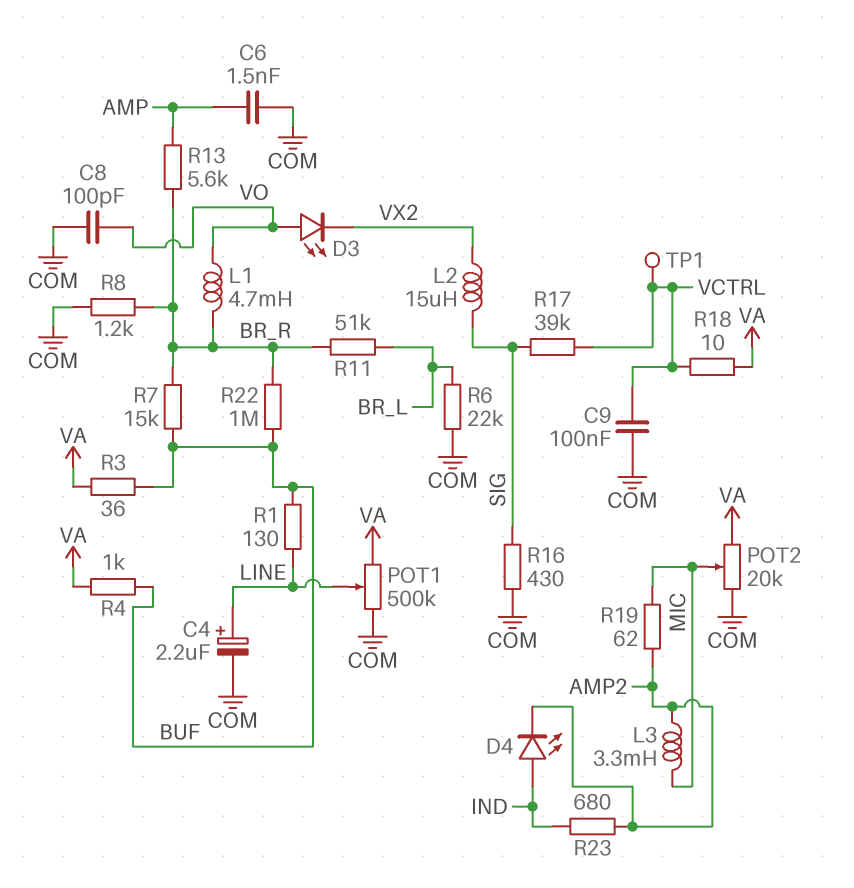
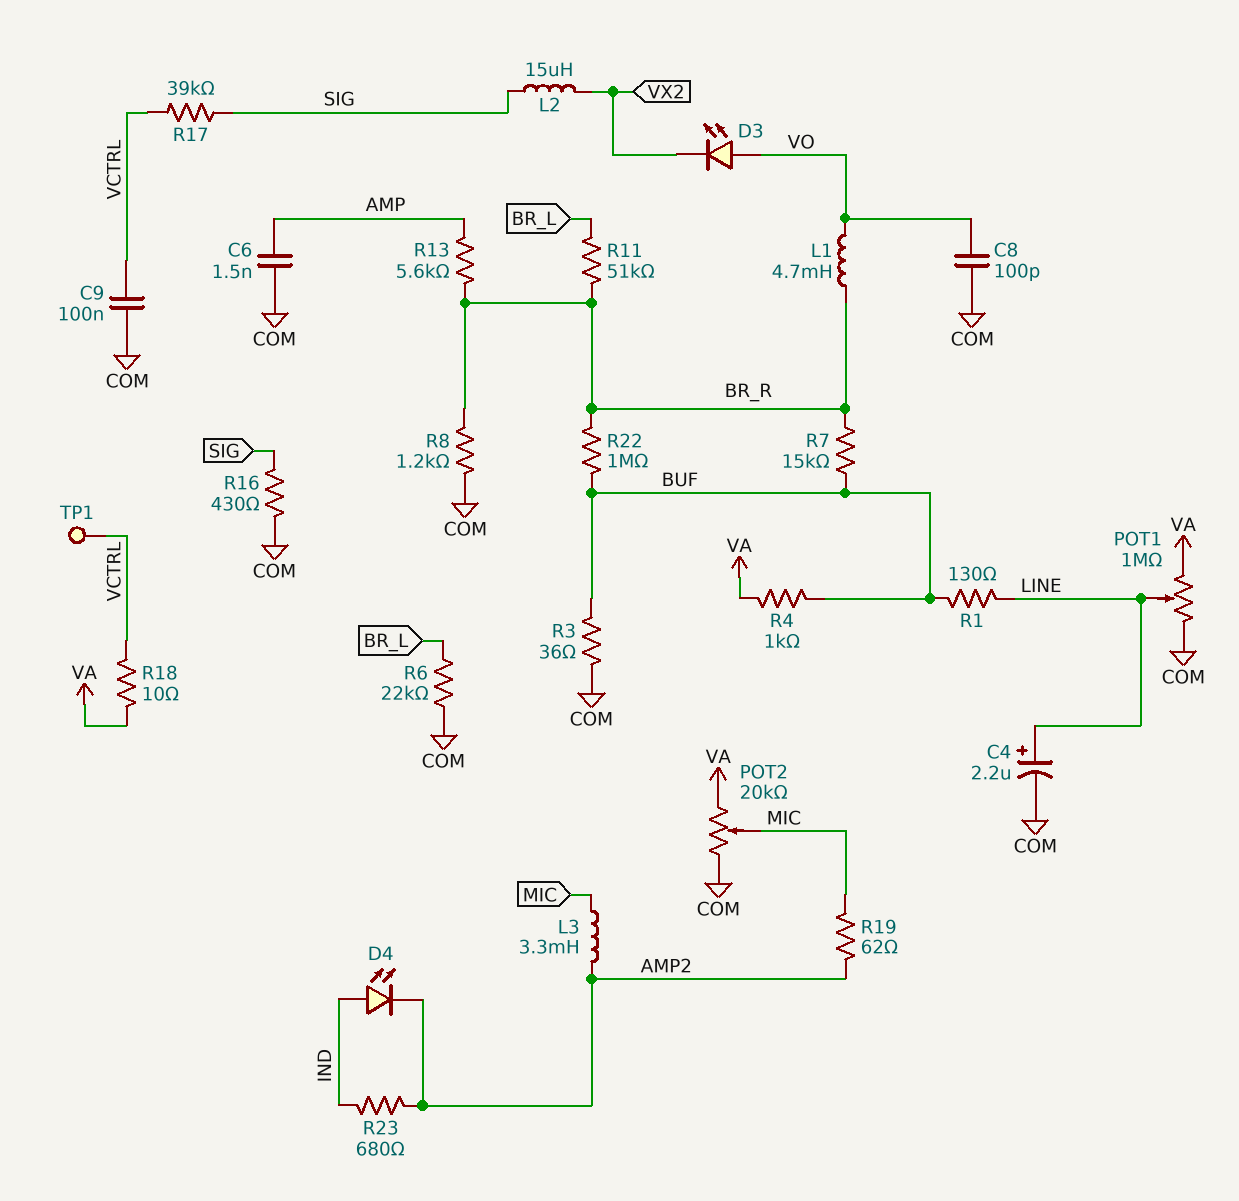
POT1: 500k (COM, VA, wiper LINE) -> 1M (COM, VA, wiper LINE)
R3: 36 (BUF, VA) -> 36 (BUF, COM)

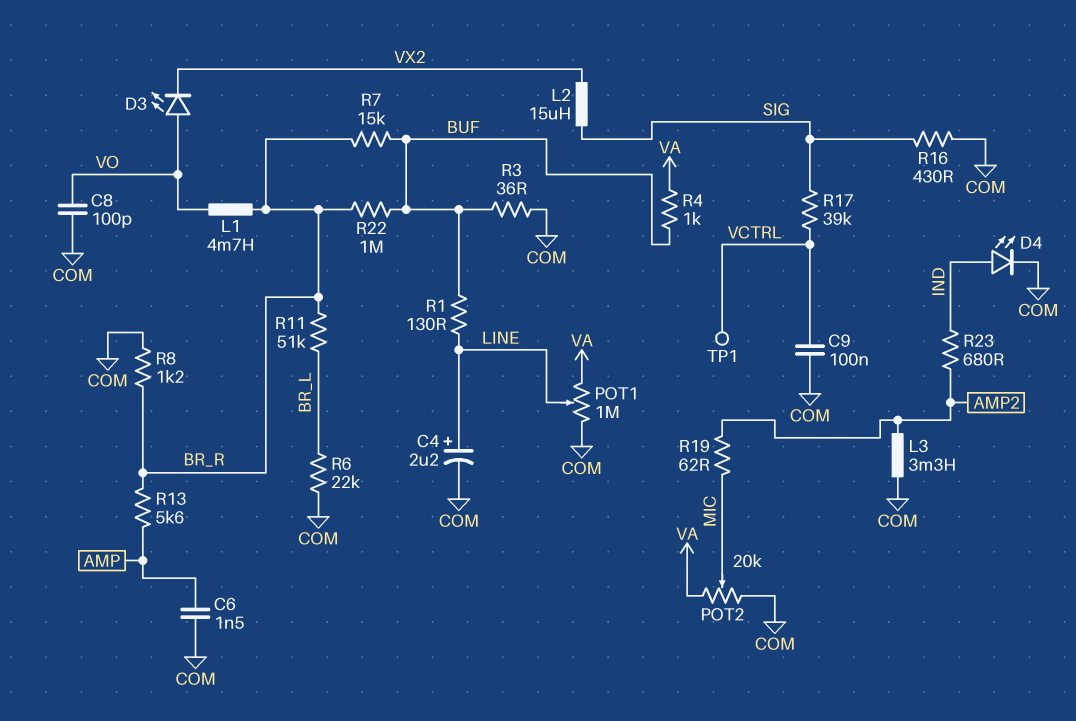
D4: LED (A IND, K AMP2) -> LED (A IND, K COM)
L3: 3.3mH (AMP2, MIC) -> 3.3mH (AMP2, COM)
R18: 10 (VA, VCTRL) -> none

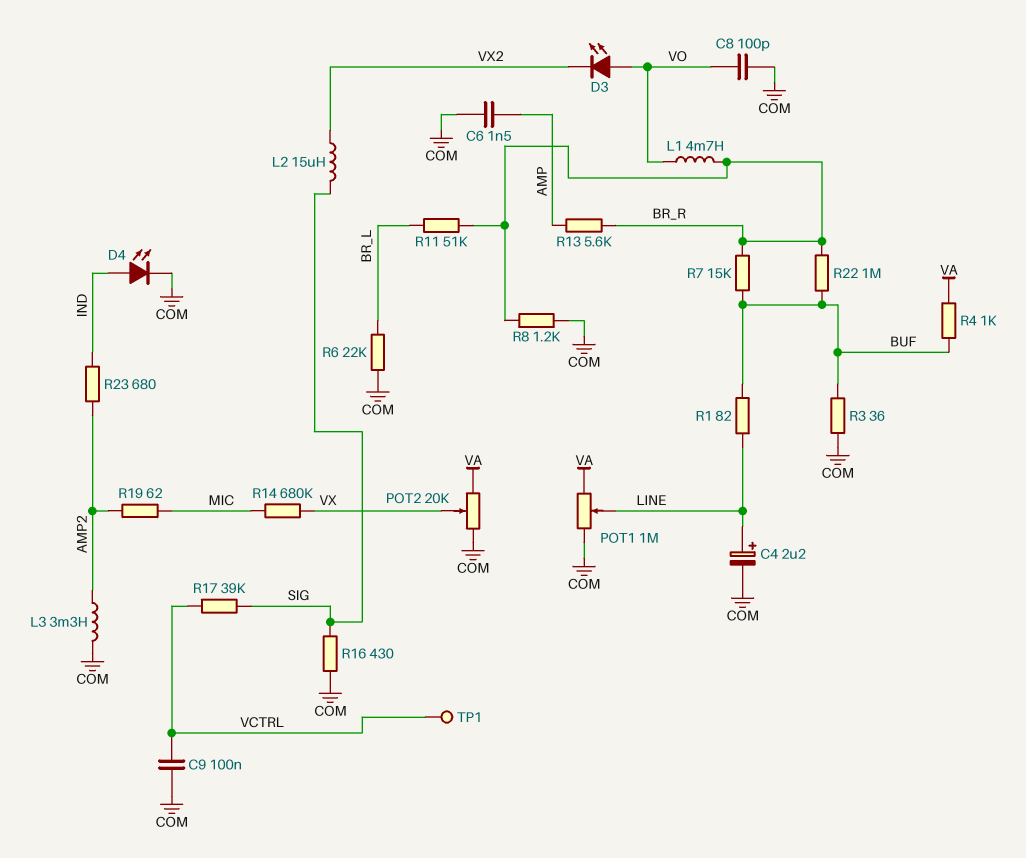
POT2: 20k (COM, VA, wiper MIC) -> 20k (COM, VA, wiper VX)
R1: 130 (BUF, LINE) -> 82 (BUF, LINE)
R14: none -> 680k (MIC, VX)

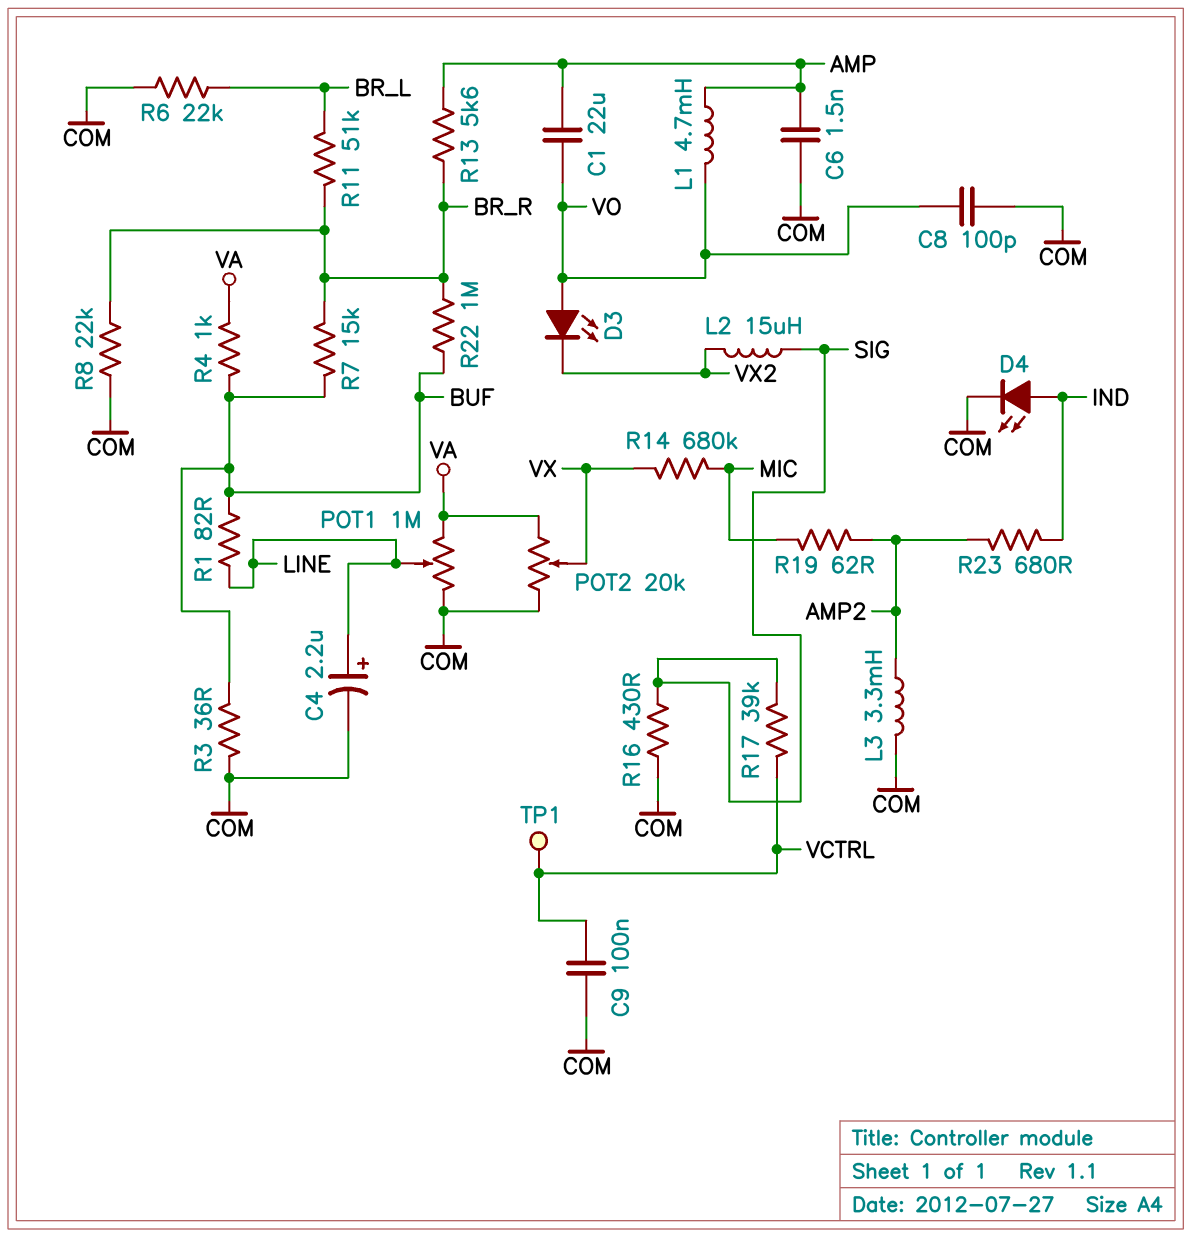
C1: none -> 22uF (AMP, VO)
L1: 4.7mH (BR_R, VO) -> 4.7mH (AMP, VO)
R8: 1.2k (BR_R, COM) -> 22k (BR_R, COM)

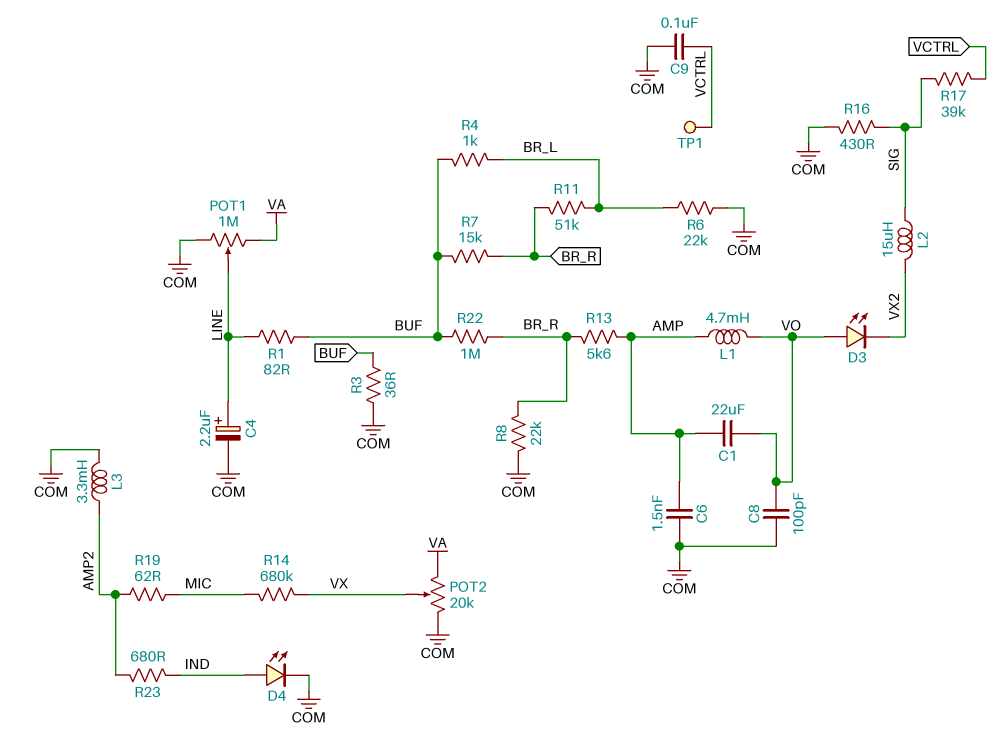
R4: 1k (BUF, VA) -> 1k (BR_L, BUF)

